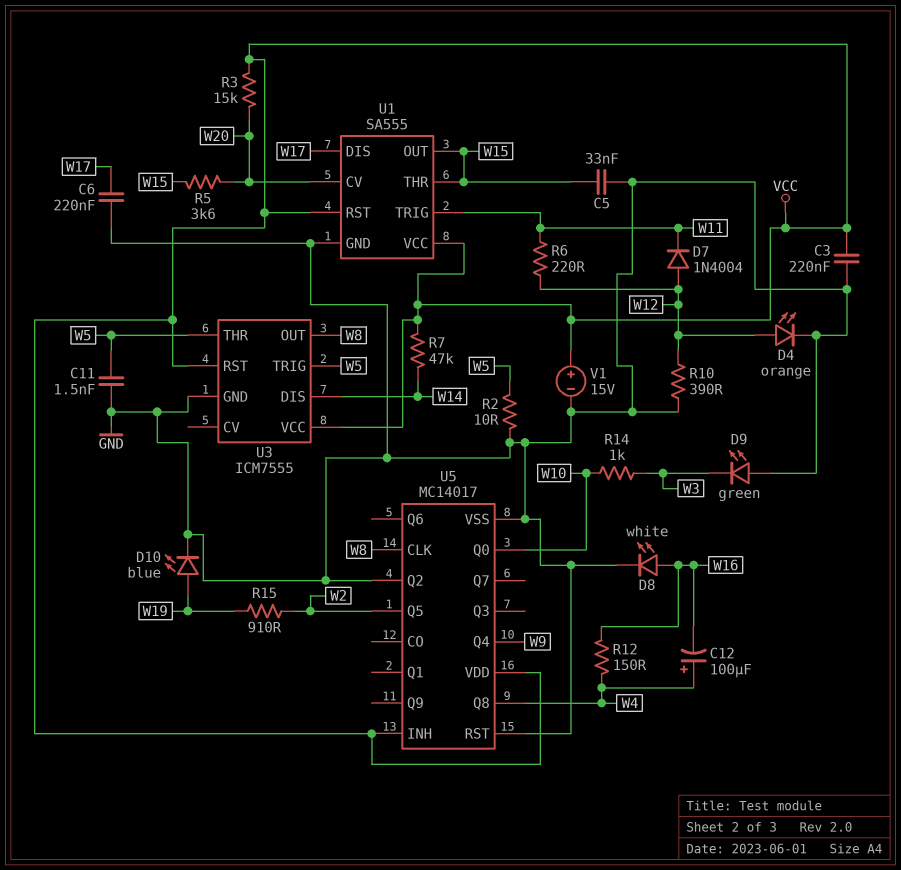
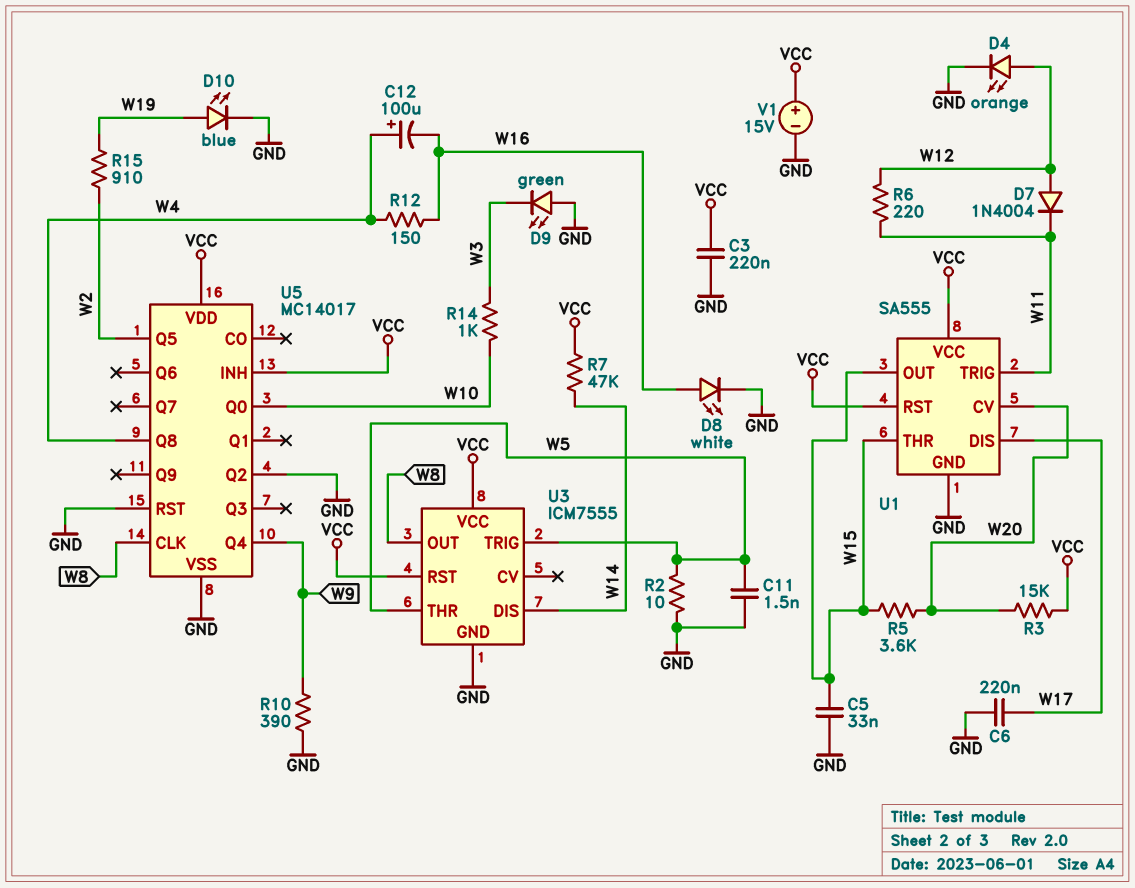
R10: 390 (GND, W12) -> 390 (GND, W9)

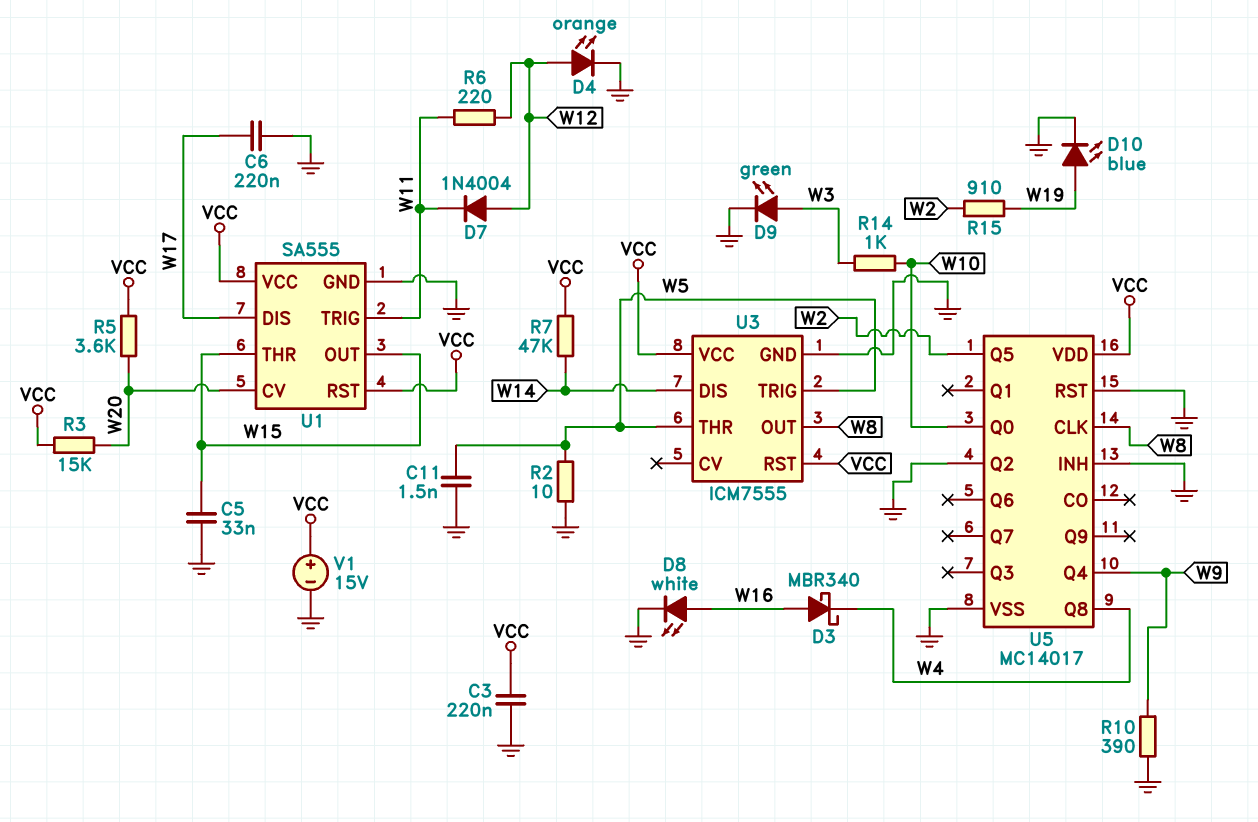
C12: 100uF (plus W4, minus W16) -> none
D3: none -> schottky MBR340 (A W16, K W4)
D9: LED green (A GND, K W3) -> LED green (A W3, K GND)
R5: 3.6k (W15, W20) -> 3.6k (VCC, W20)
R12: 150 (W4, W16) -> none
U5 pin INH: VCC -> GND

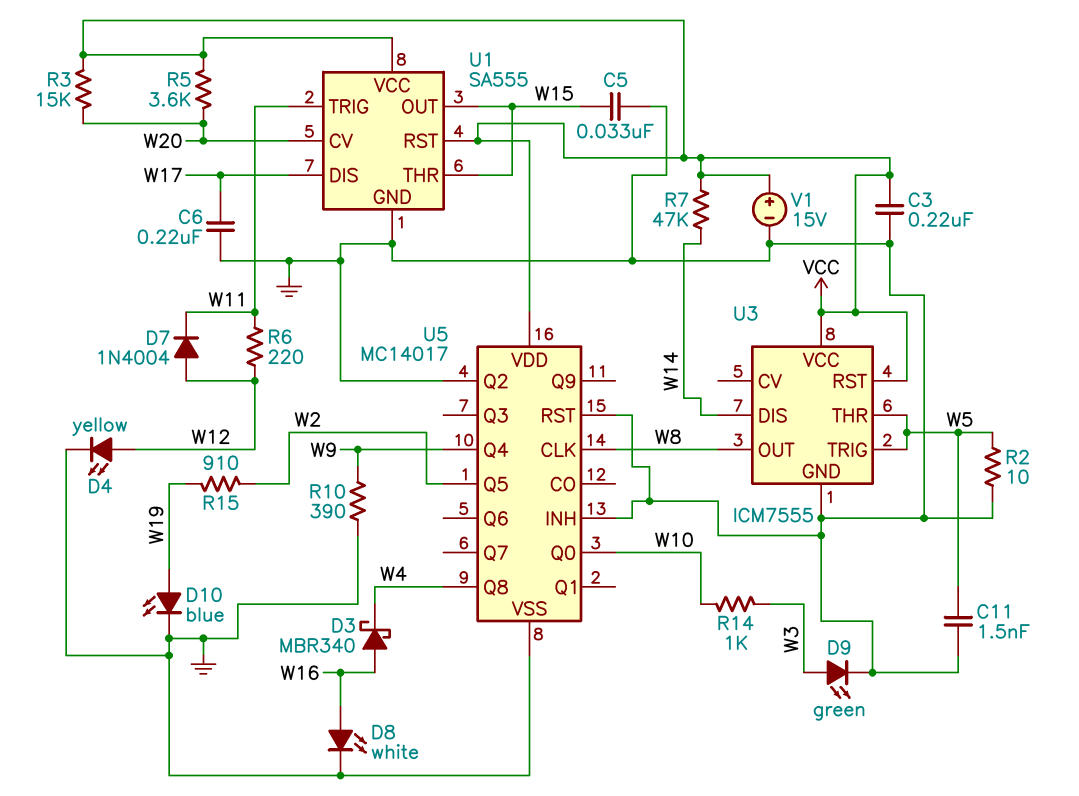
D4: LED orange (A W12, K GND) -> LED yellow (A W12, K GND)

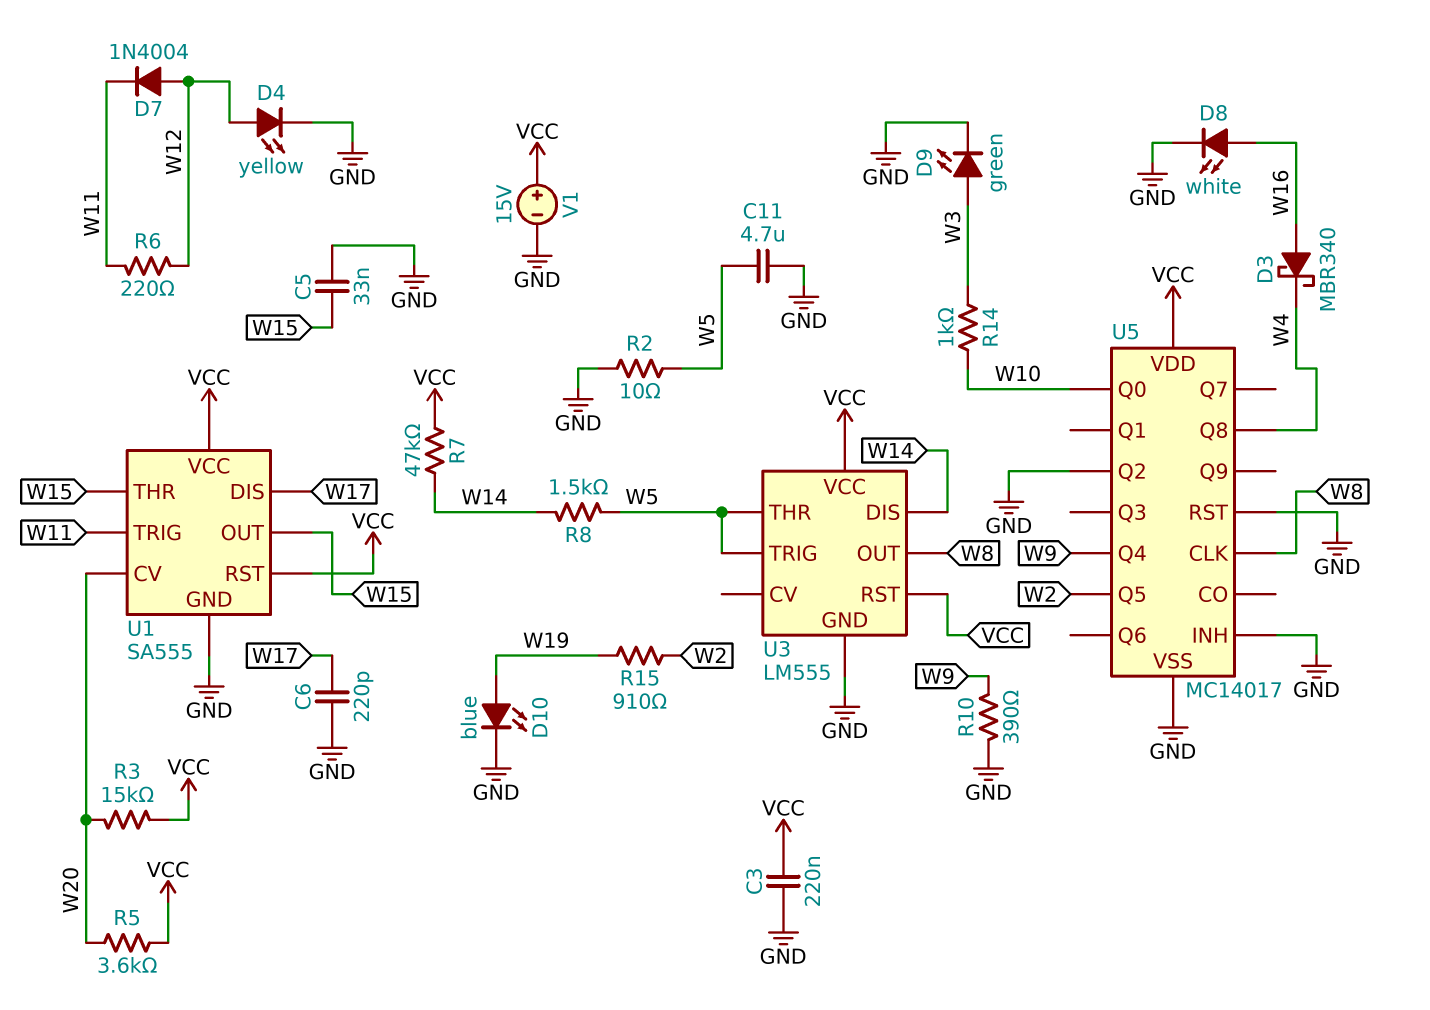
C6: 220nF (GND, W17) -> 220pF (GND, W17)
C11: 1.5nF (GND, W5) -> 4.7uF (GND, W5)
R8: none -> 1.5k (W5, W14)
U3: ICM7555 -> LM555

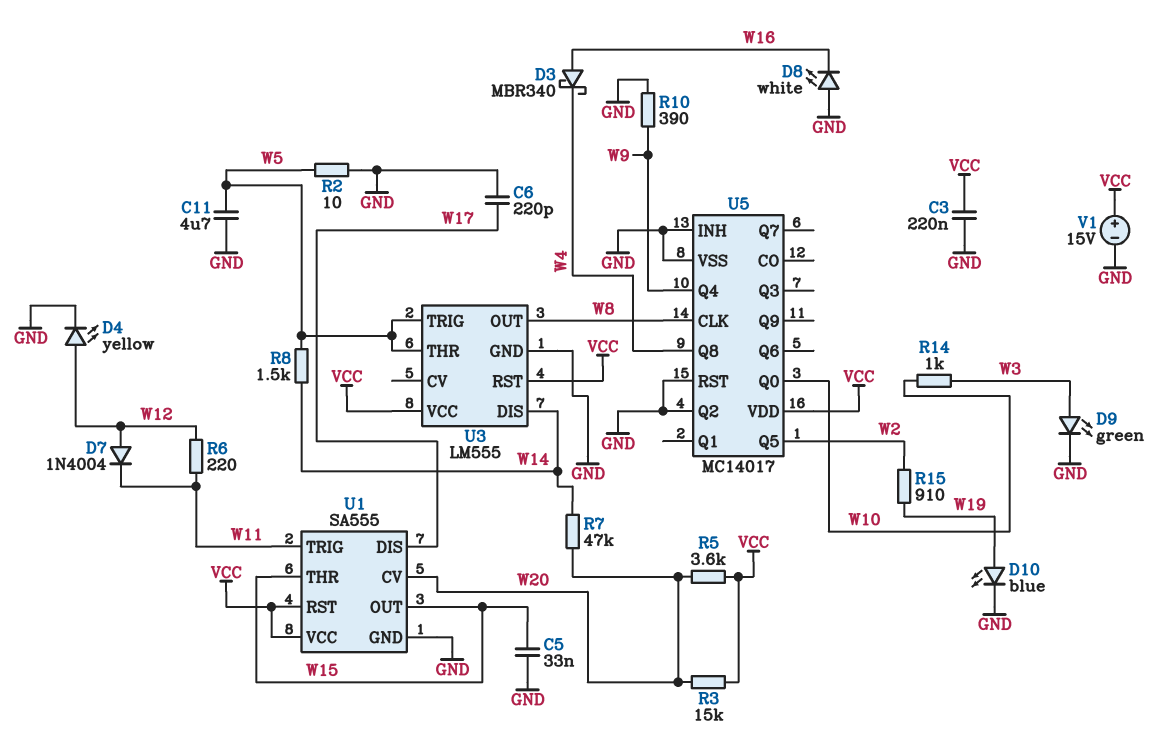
D8: LED white (A W16, K GND) -> LED white (A GND, K W16)
R7: 47k (VCC, W14) -> 47k (W14, W20)

